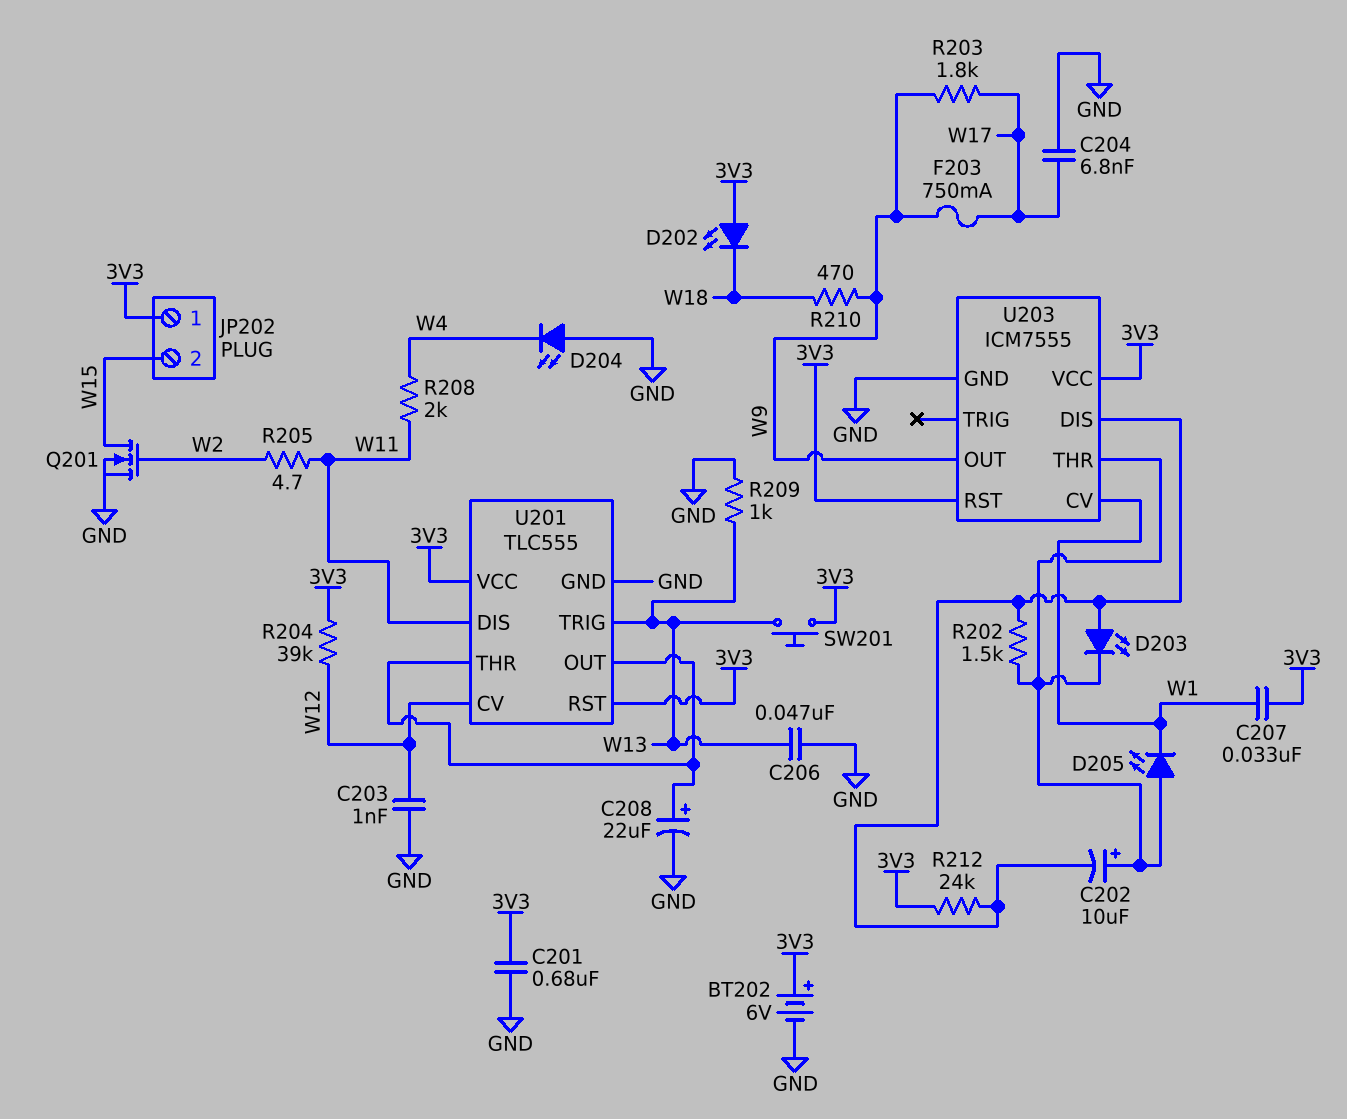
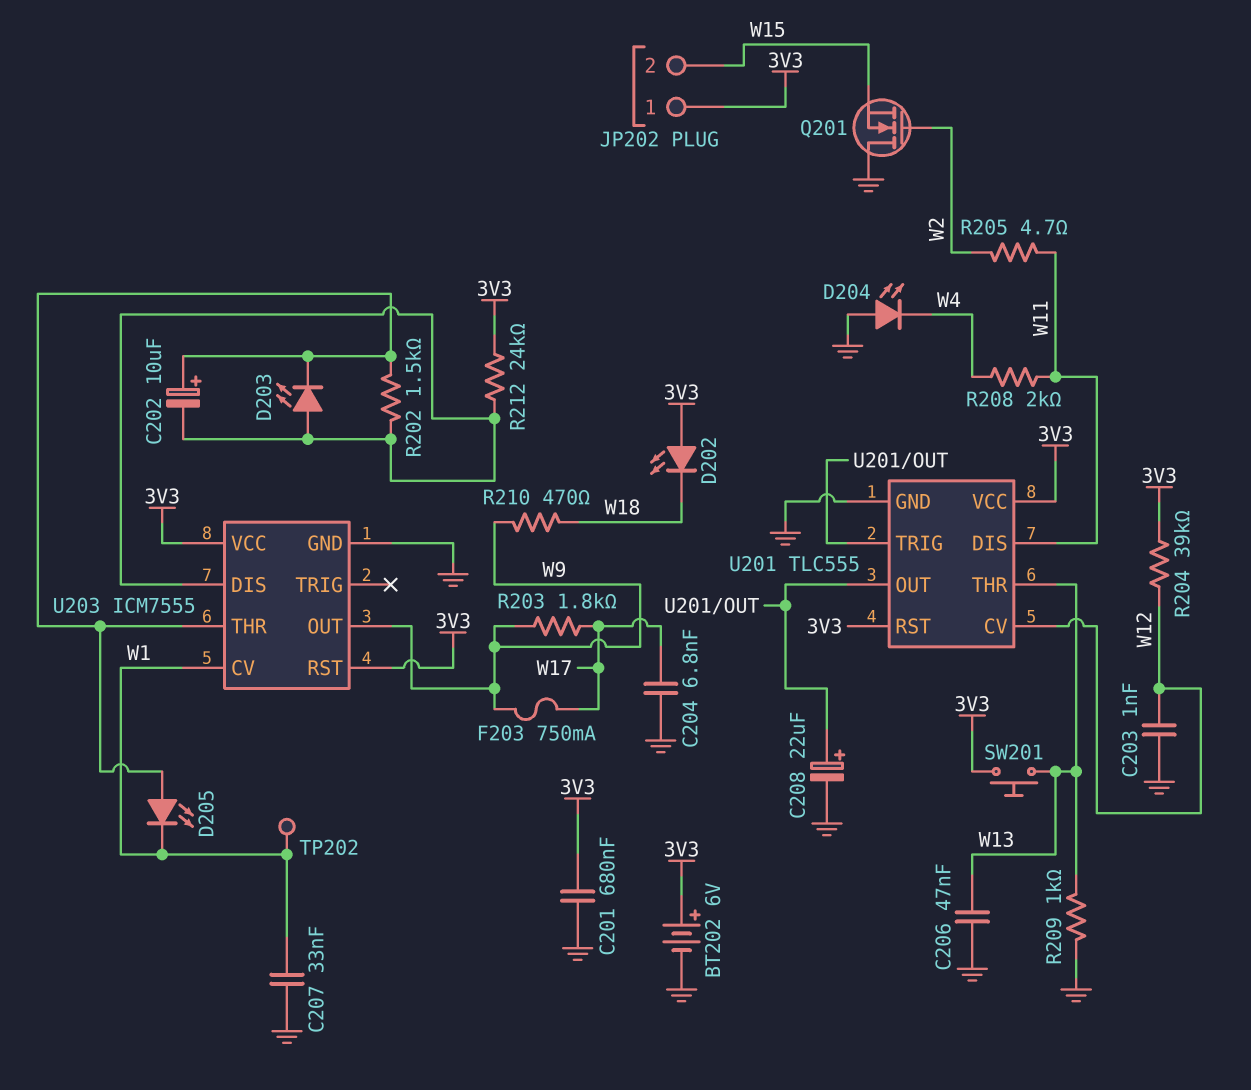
C207: 33nF (3V3, W1) -> 33nF (GND, W1)
Q201: NMOS (G W2, D W15, S GND) -> NMOS (G W2, D GND, S W15)
TP202: none -> test point (W1)
U201 pin THR: U201/OUT -> W13
U201 pin TRIG: W13 -> U201/OUT

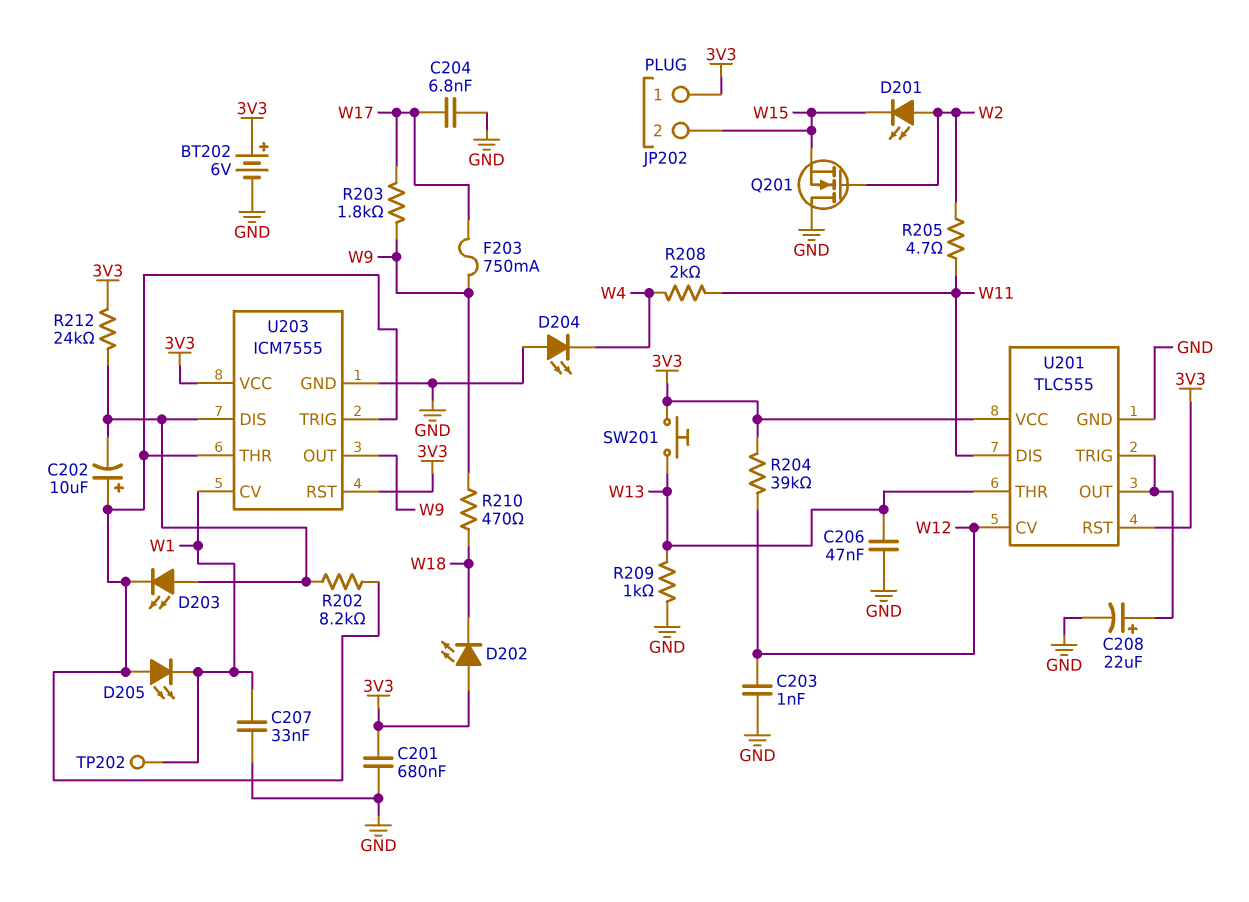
D201: none -> LED (A W2, K W15)
R202: 1.5k (U203/DIS, U203/THR) -> 8.2k (U203/DIS, U203/THR)
U203 pin TRIG: none -> U203/THR

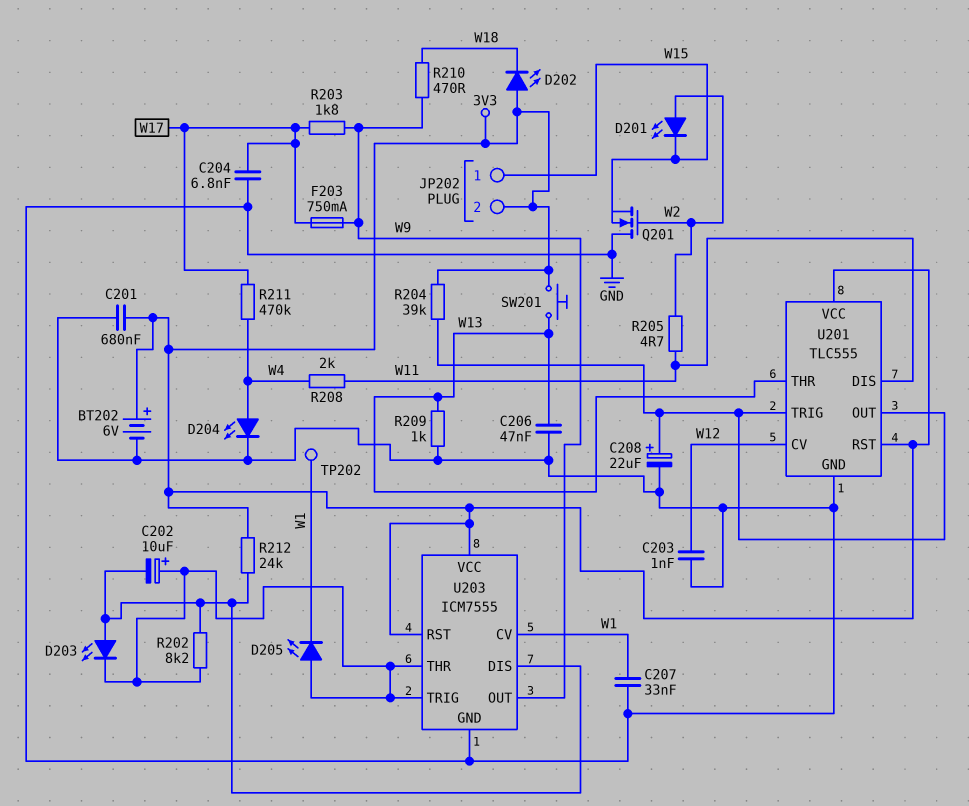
D204: LED (A GND, K W4) -> LED (A W4, K GND)
JP202 pin 1: 3V3 -> W15
JP202 pin 2: W15 -> 3V3
R204: 39k (3V3, W12) -> 39k (3V3, U201/OUT)
R211: none -> 470k (W4, W17)

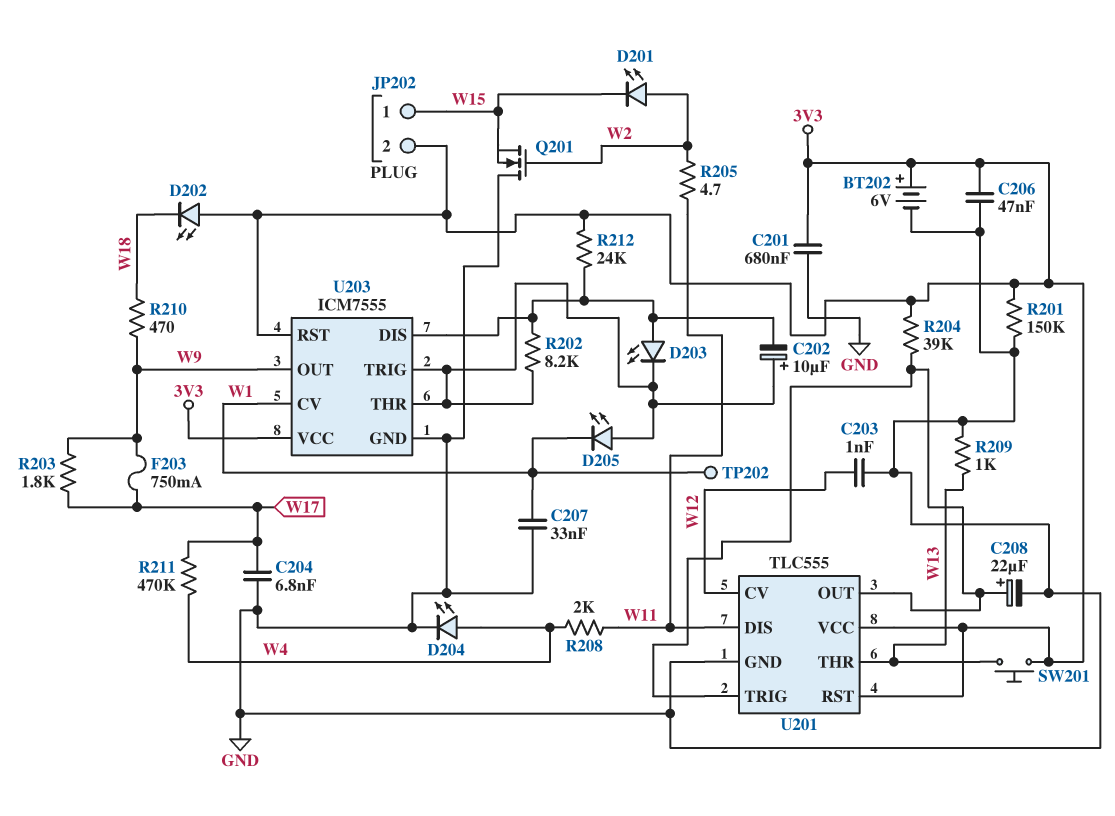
C206: 47nF (GND, W13) -> 47nF (3V3, GND)
R201: none -> 150k (3V3, GND)

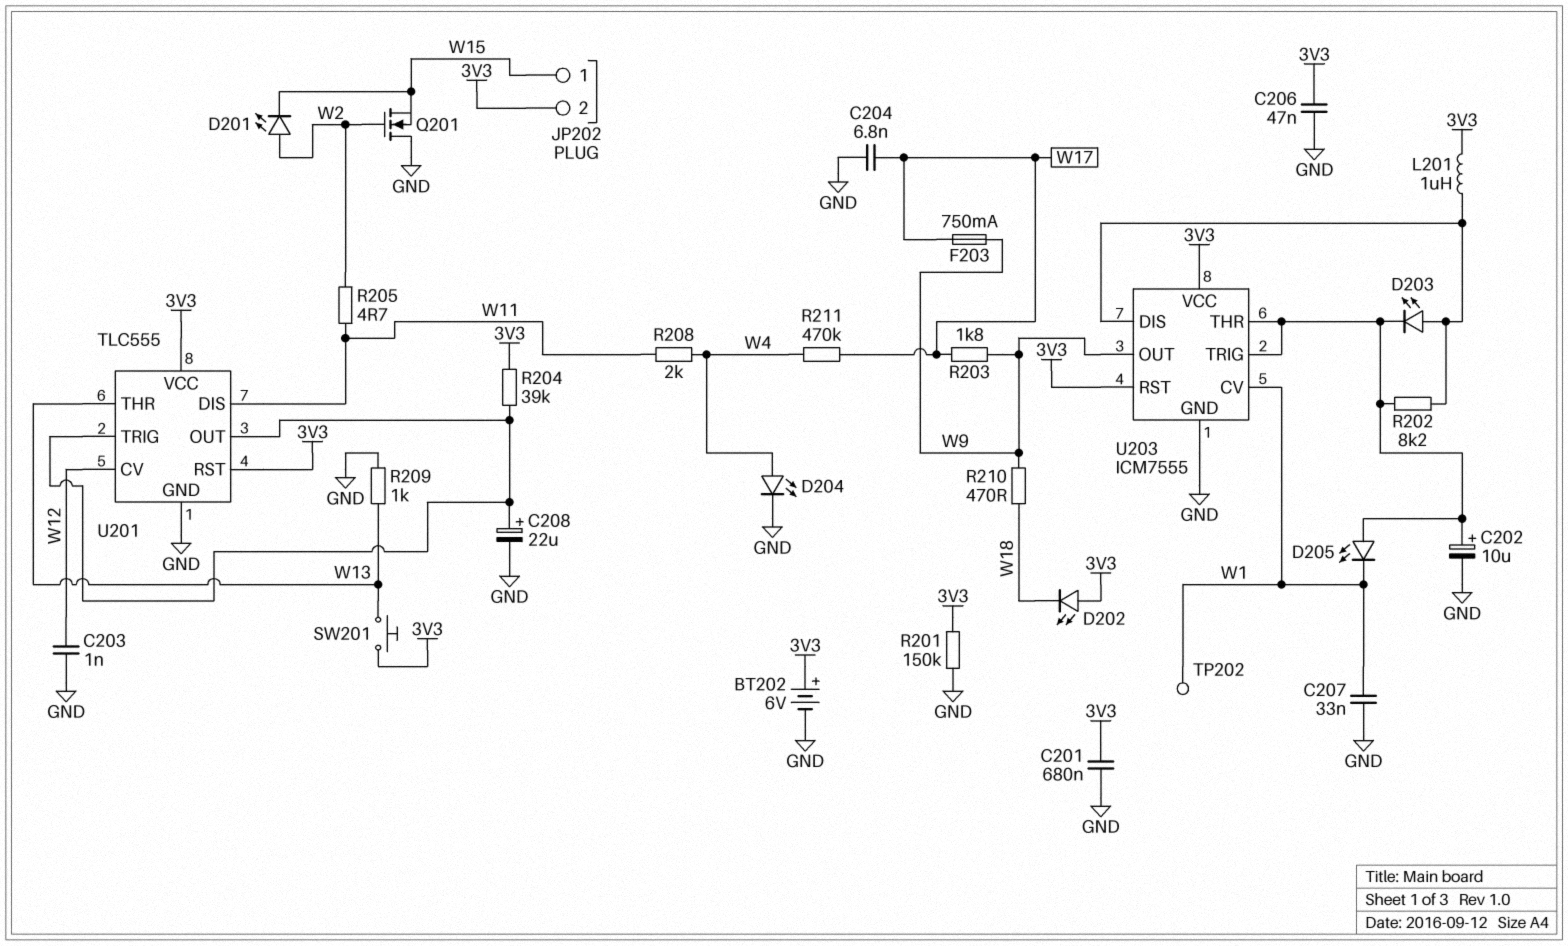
C202: 10uF (plus U203/THR, minus U203/DIS) -> 10uF (plus U203/THR, minus GND)
L201: none -> 1uH (3V3, U203/DIS)
R212: 24k (3V3, U203/DIS) -> none

